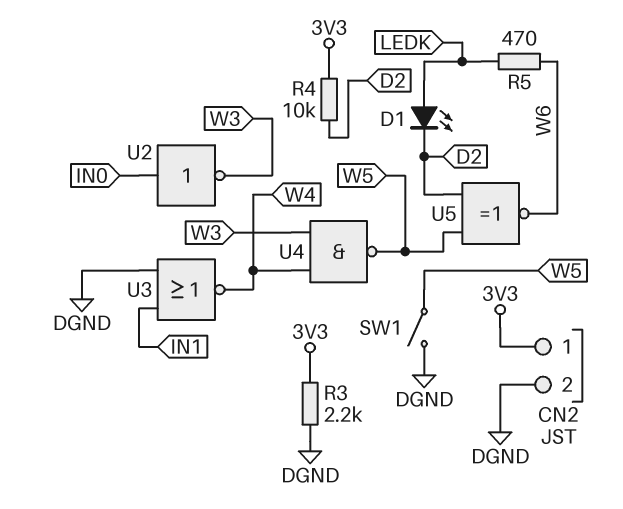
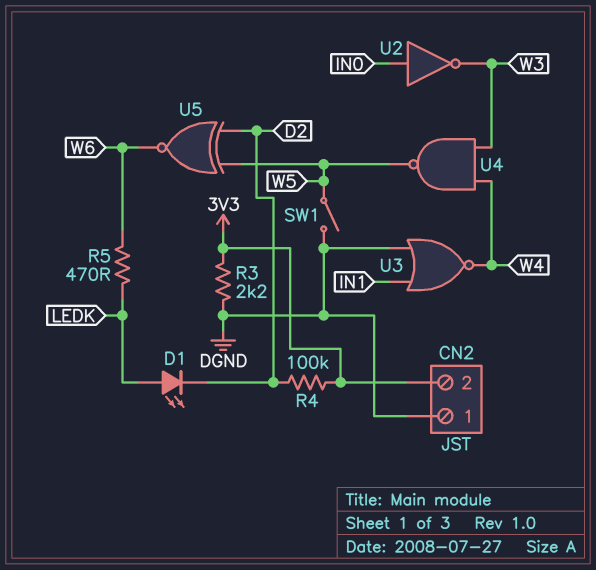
CN2 pin 1: 3V3 -> DGND
CN2 pin 2: DGND -> 3V3
R4: 10k (3V3, D2) -> 100k (3V3, D2)

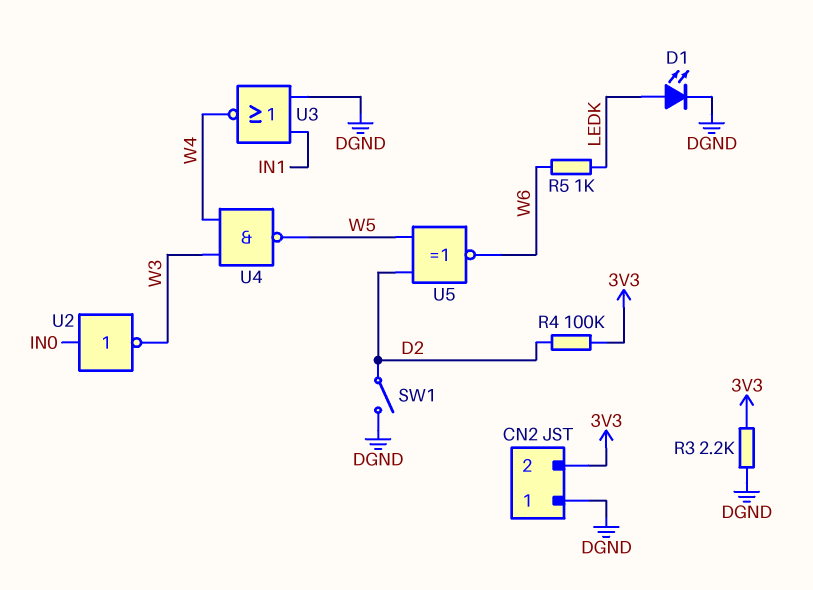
D1: LED (A LEDK, K D2) -> LED (A LEDK, K DGND)
R5: 470 (LEDK, W6) -> 1k (LEDK, W6)
SW1: switch (DGND, W5) -> switch (D2, DGND)

